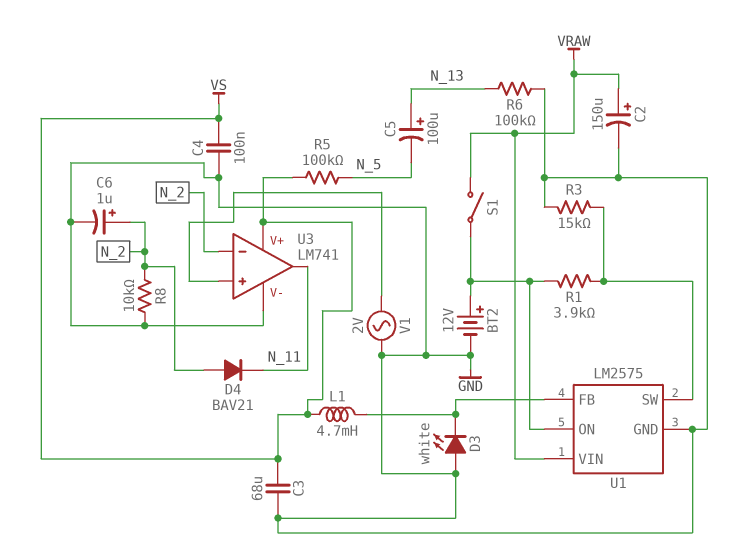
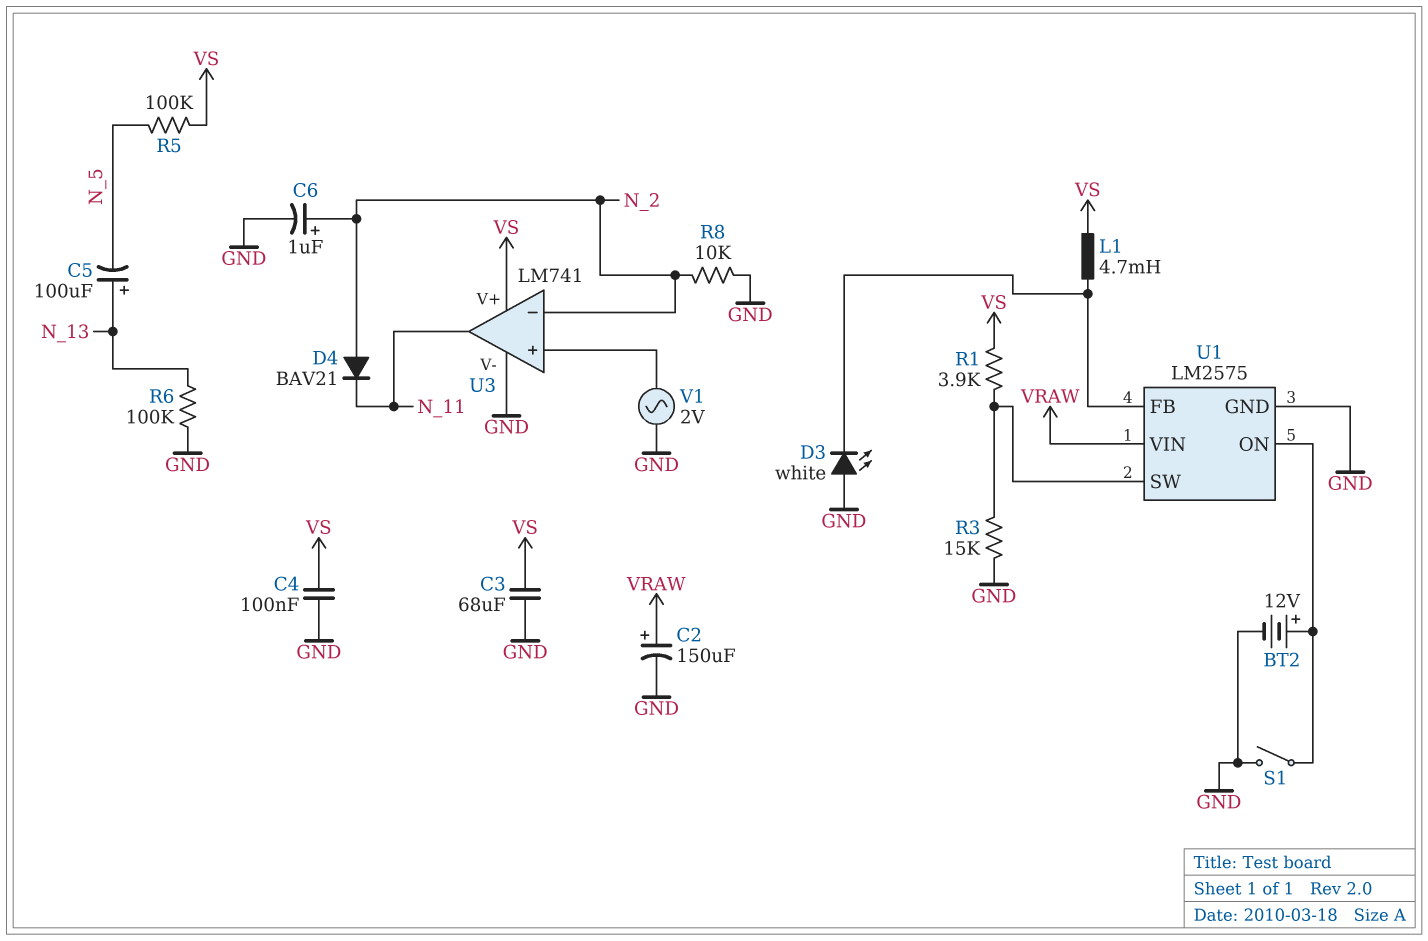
R1: 3.9k (U1/ON, U1/SW) -> 3.9k (U1/SW, VS)
S1: switch (U1/ON, VRAW) -> switch (GND, U1/ON)

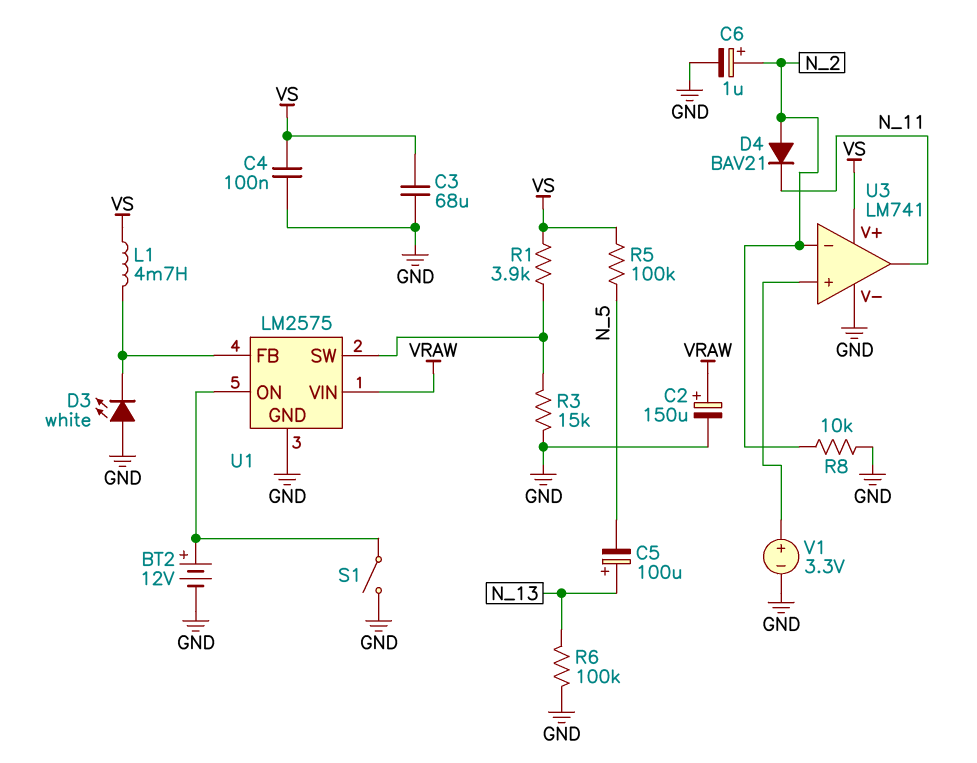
V1: AC 2V (GND, U3/in+) -> 3.3V (plus U3/in+, minus GND)

